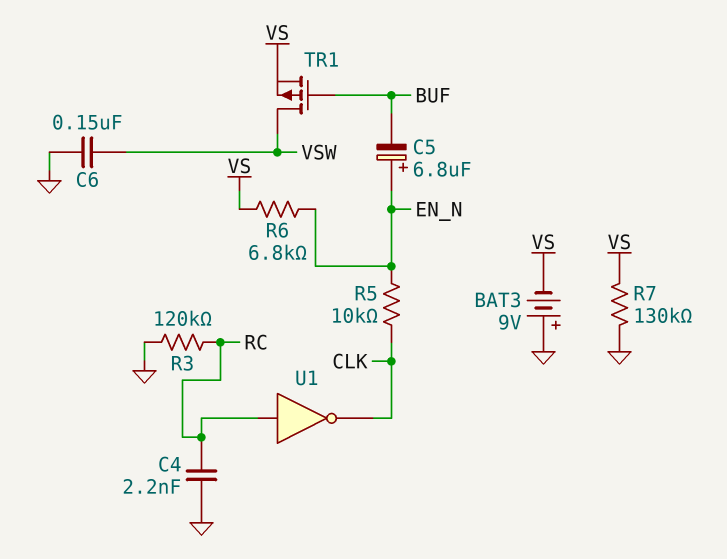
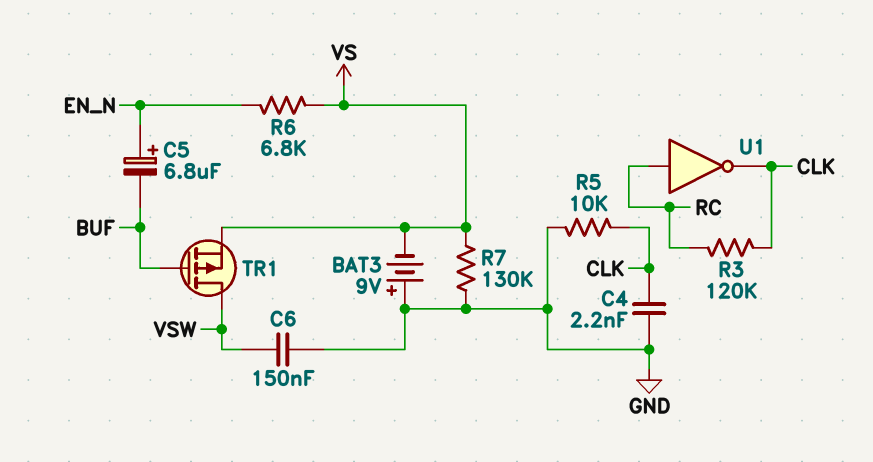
C4: 2.2nF (GND, RC) -> 2.2nF (CLK, GND)
R3: 120k (GND, RC) -> 120k (CLK, RC)
R5: 10k (CLK, EN_N) -> 10k (CLK, GND)

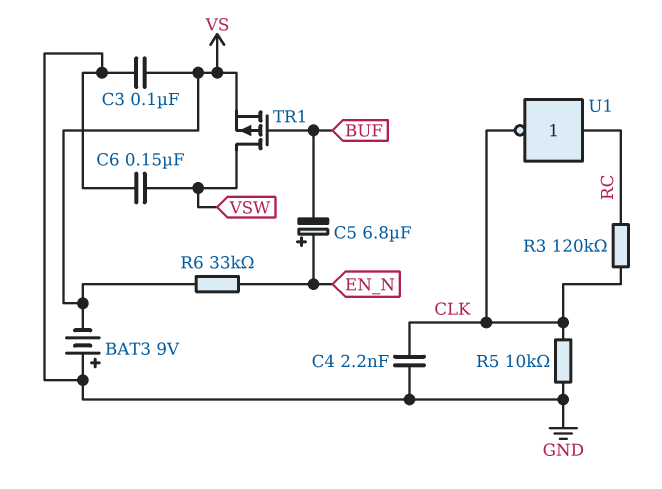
C3: none -> 100nF (GND, VS)
R6: 6.8k (EN_N, VS) -> 33k (EN_N, VS)
R7: 130k (GND, VS) -> none

